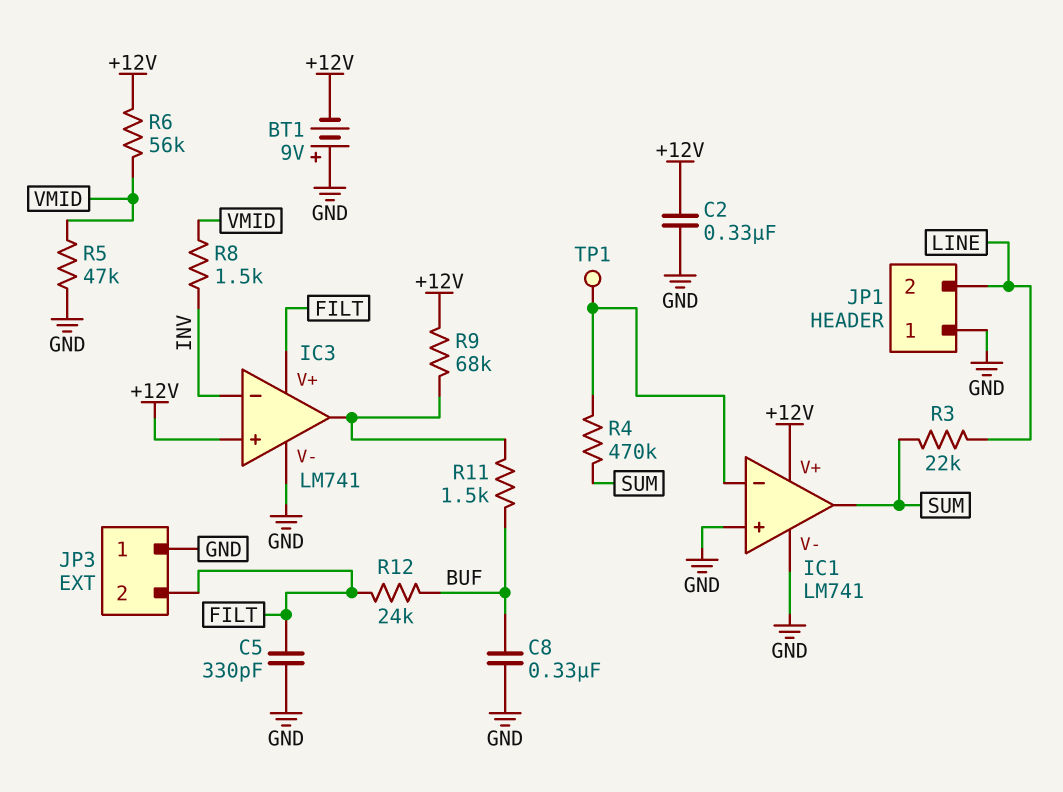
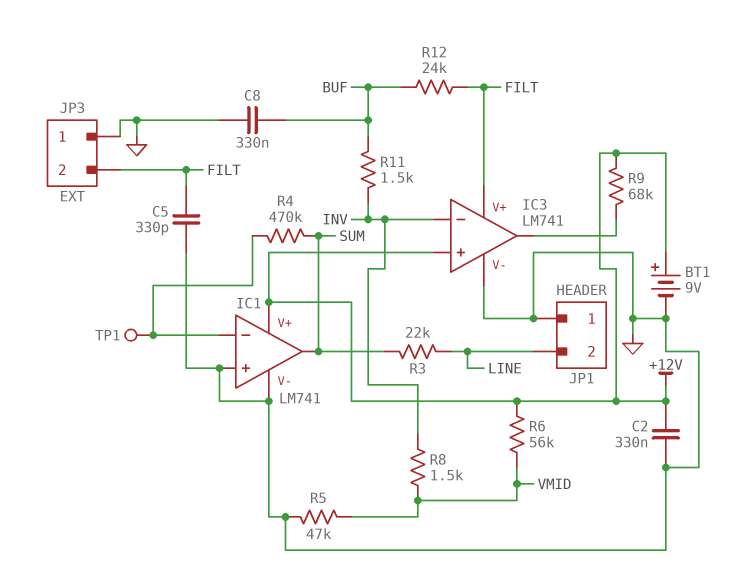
BT1: 9V (plus GND, minus +12V) -> 9V (plus +12V, minus GND)
R11: 1.5k (BUF, IC3/out) -> 1.5k (BUF, INV)

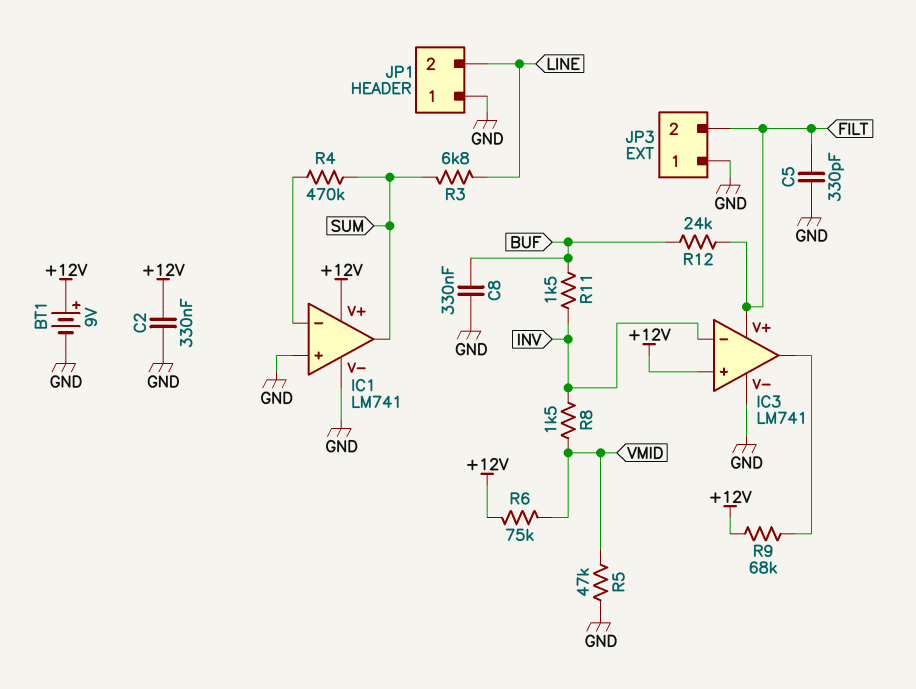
R3: 22k (LINE, SUM) -> 6.8k (LINE, SUM)
R6: 56k (+12V, VMID) -> 75k (+12V, VMID)
TP1: test point (IC1/in-) -> none

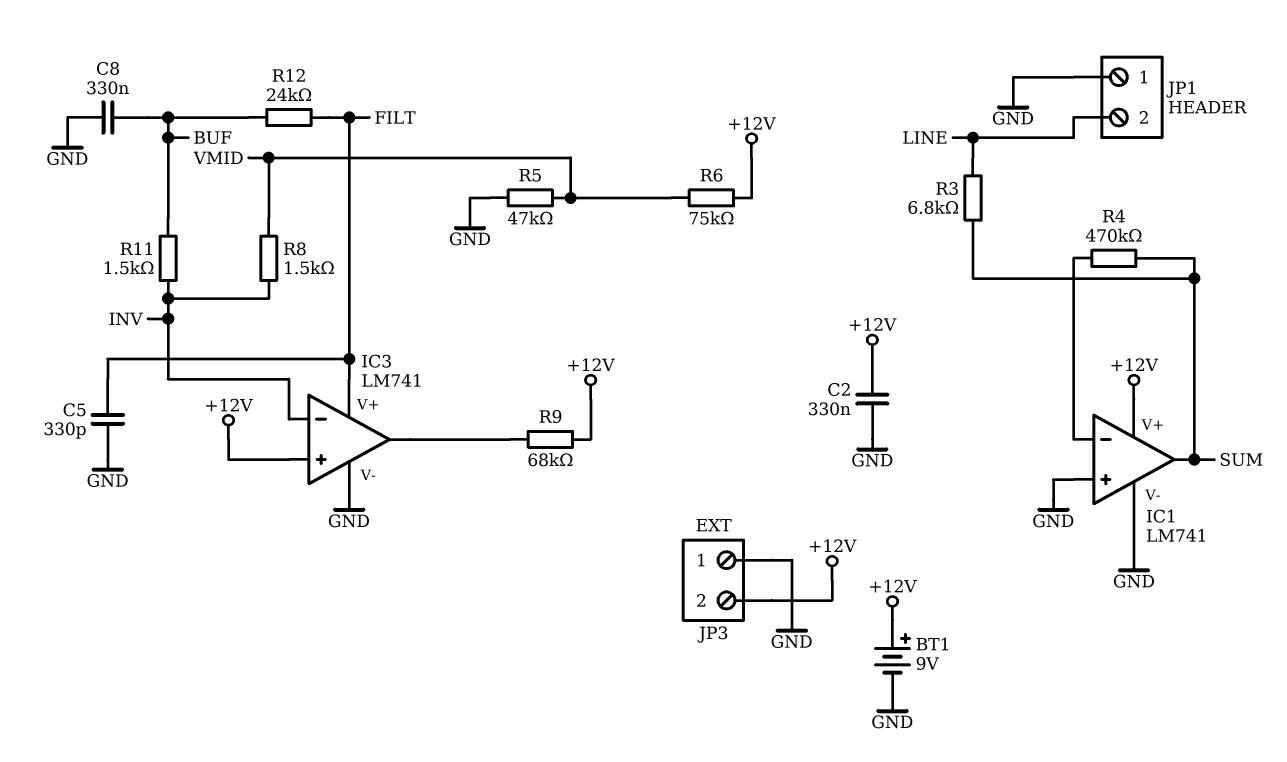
JP3 pin 2: FILT -> +12V

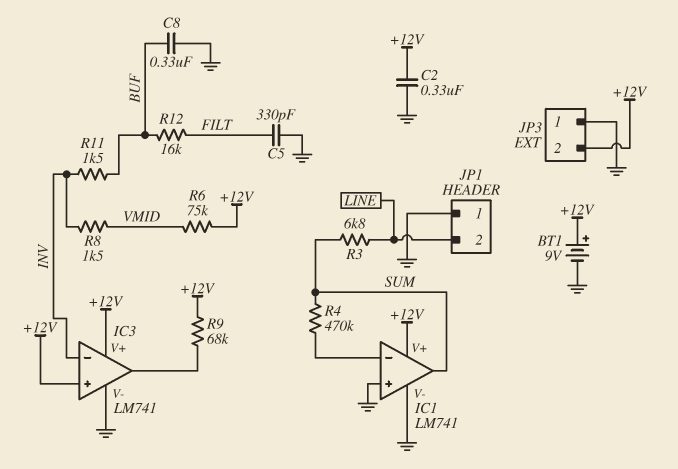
IC3 pin V+: FILT -> +12V
R5: 47k (GND, VMID) -> none
R12: 24k (BUF, FILT) -> 16k (BUF, FILT)

